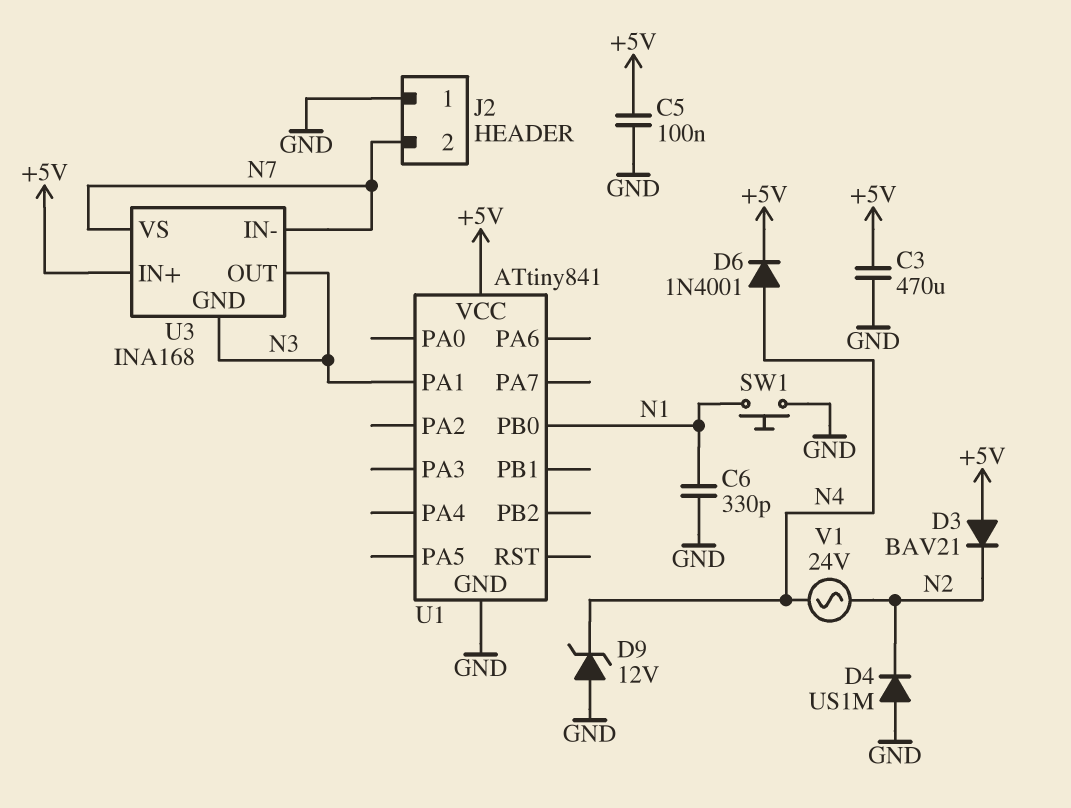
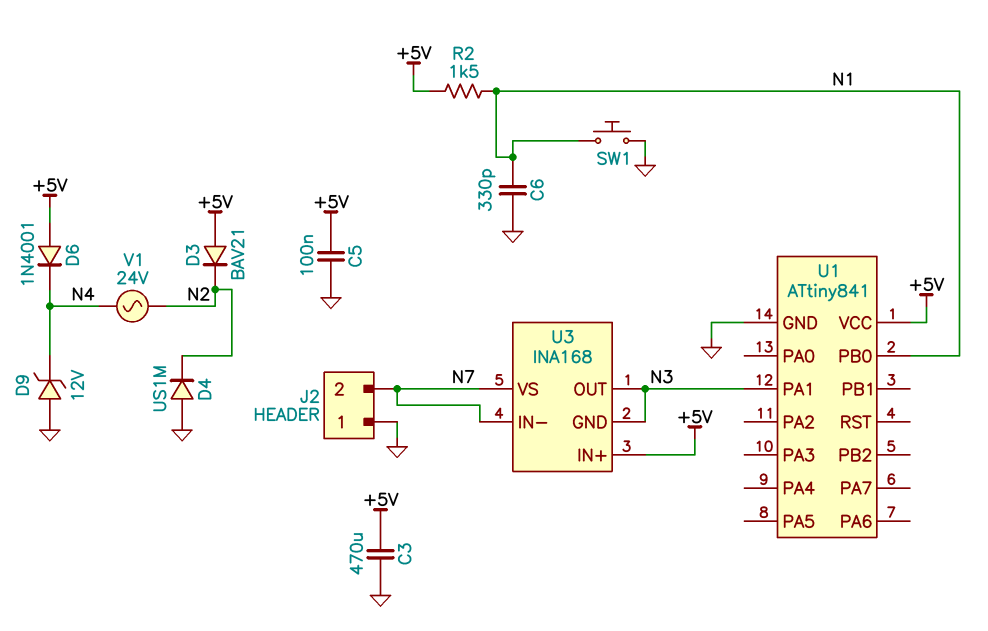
D6: diode 1N4001 (A N4, K +5V) -> diode 1N4001 (A +5V, K N4)
R2: none -> 1.5k (+5V, N1)

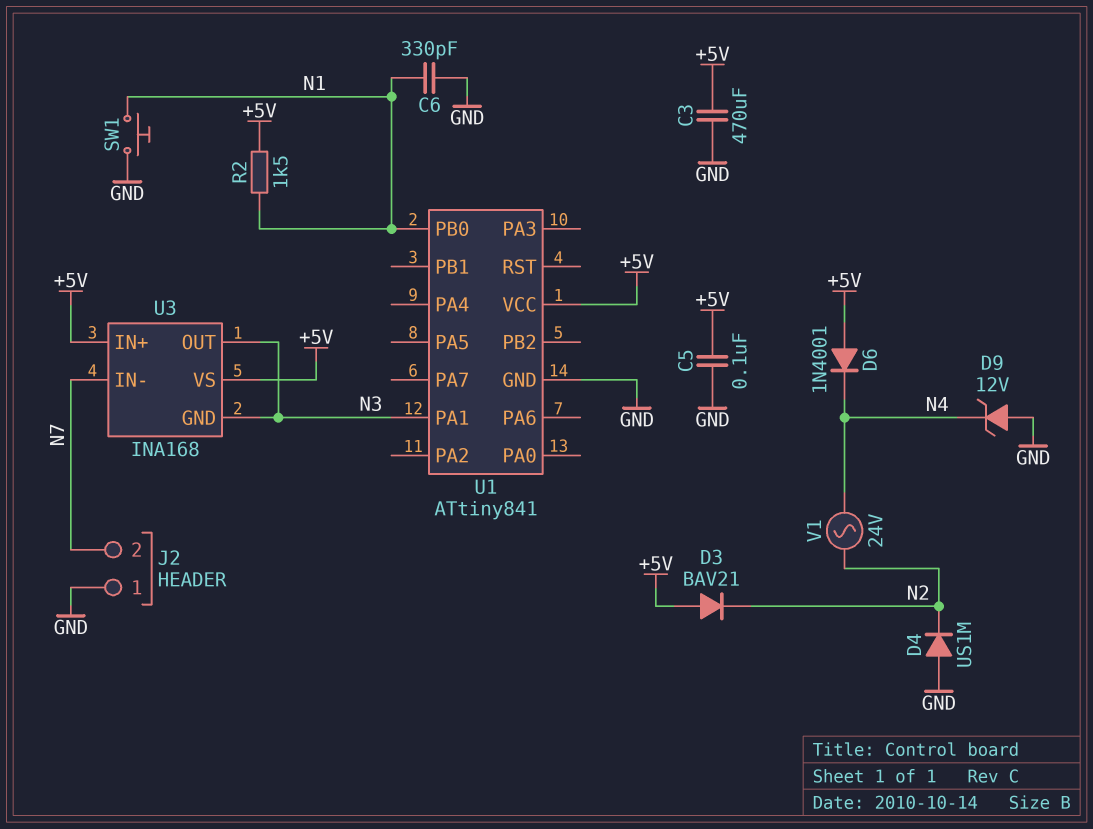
U3 pin VS: N7 -> +5V

